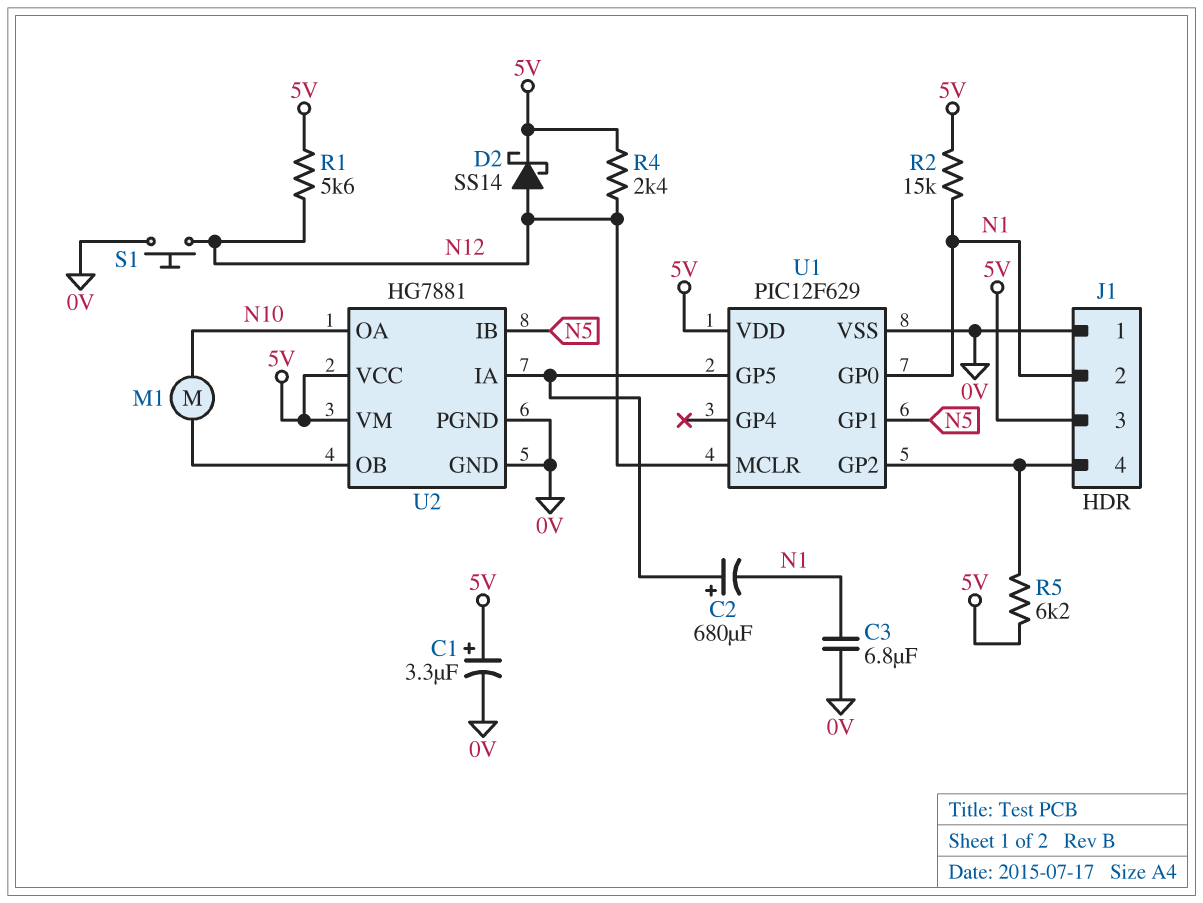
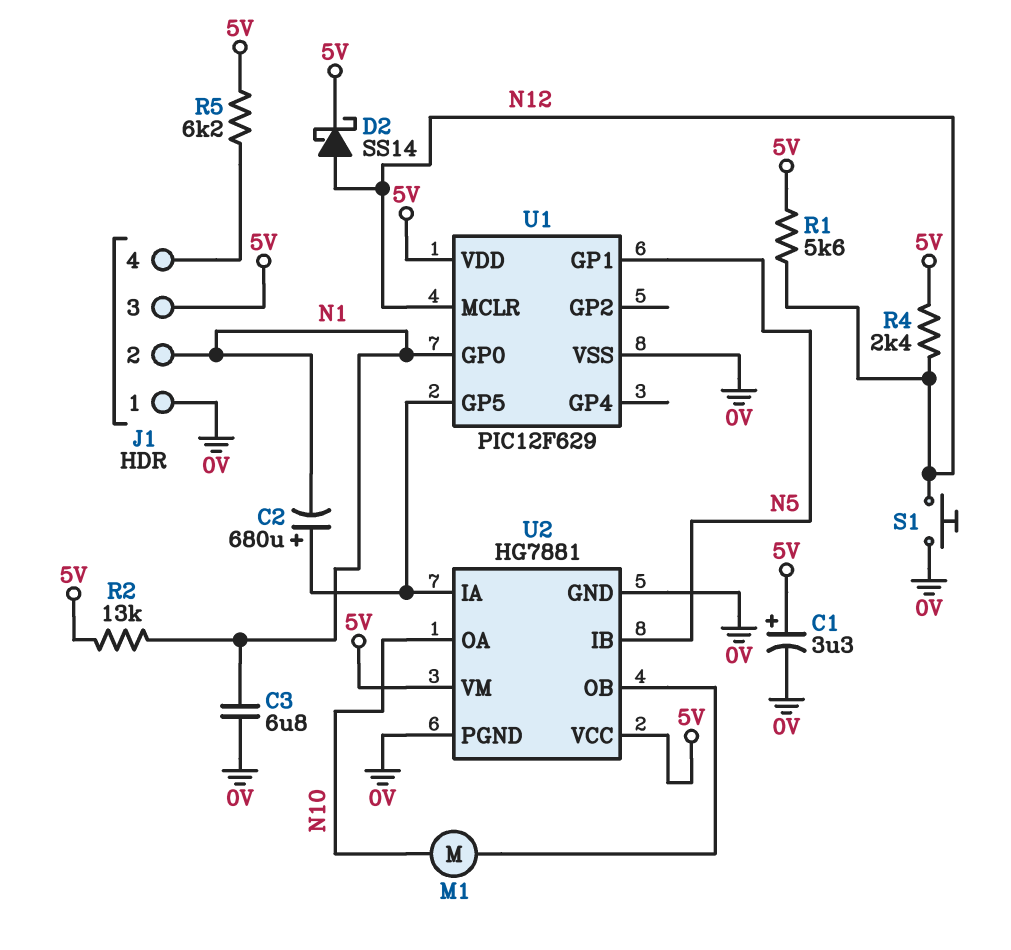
R2: 15k (5V, N1) -> 13k (5V, N1)
U1 pin GP2: J1/4 -> none

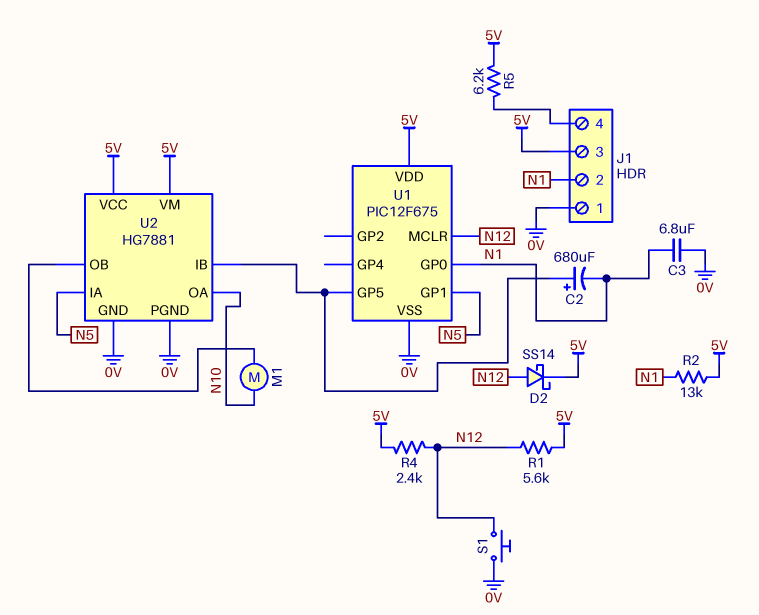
C1: 3.3uF (plus 5V, minus 0V) -> none
U1: PIC12F629 -> PIC12F675
U2 pin IA: U1/GP5 -> N5
U2 pin IB: N5 -> U1/GP5

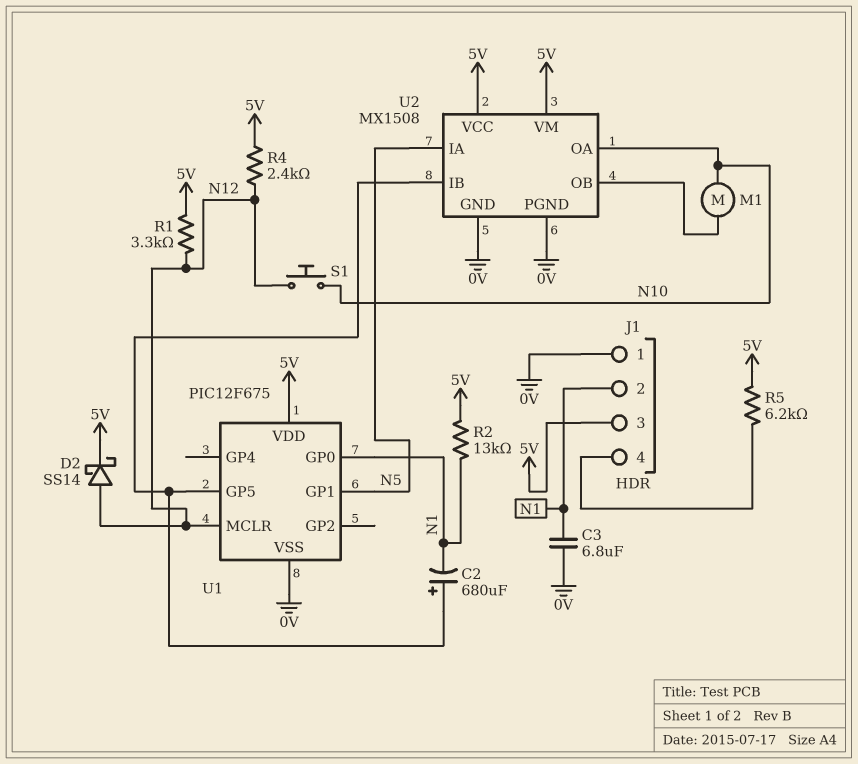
R1: 5.6k (5V, N12) -> 3.3k (5V, N12)
S1: button (0V, N12) -> button (N10, N12)
U2: HG7881 -> MX1508

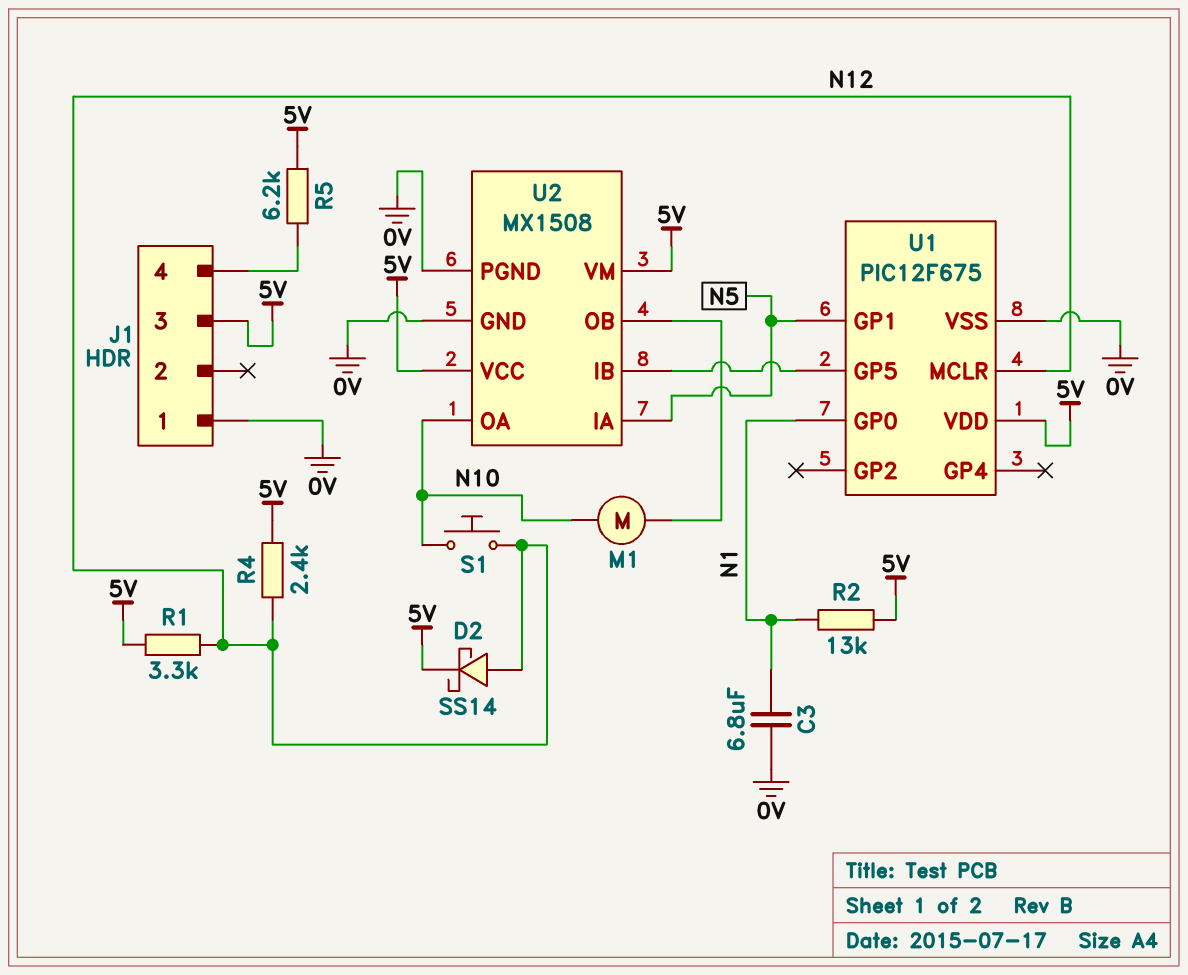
C2: 680uF (plus U1/GP5, minus N1) -> none
J1 pin 2: N1 -> none

